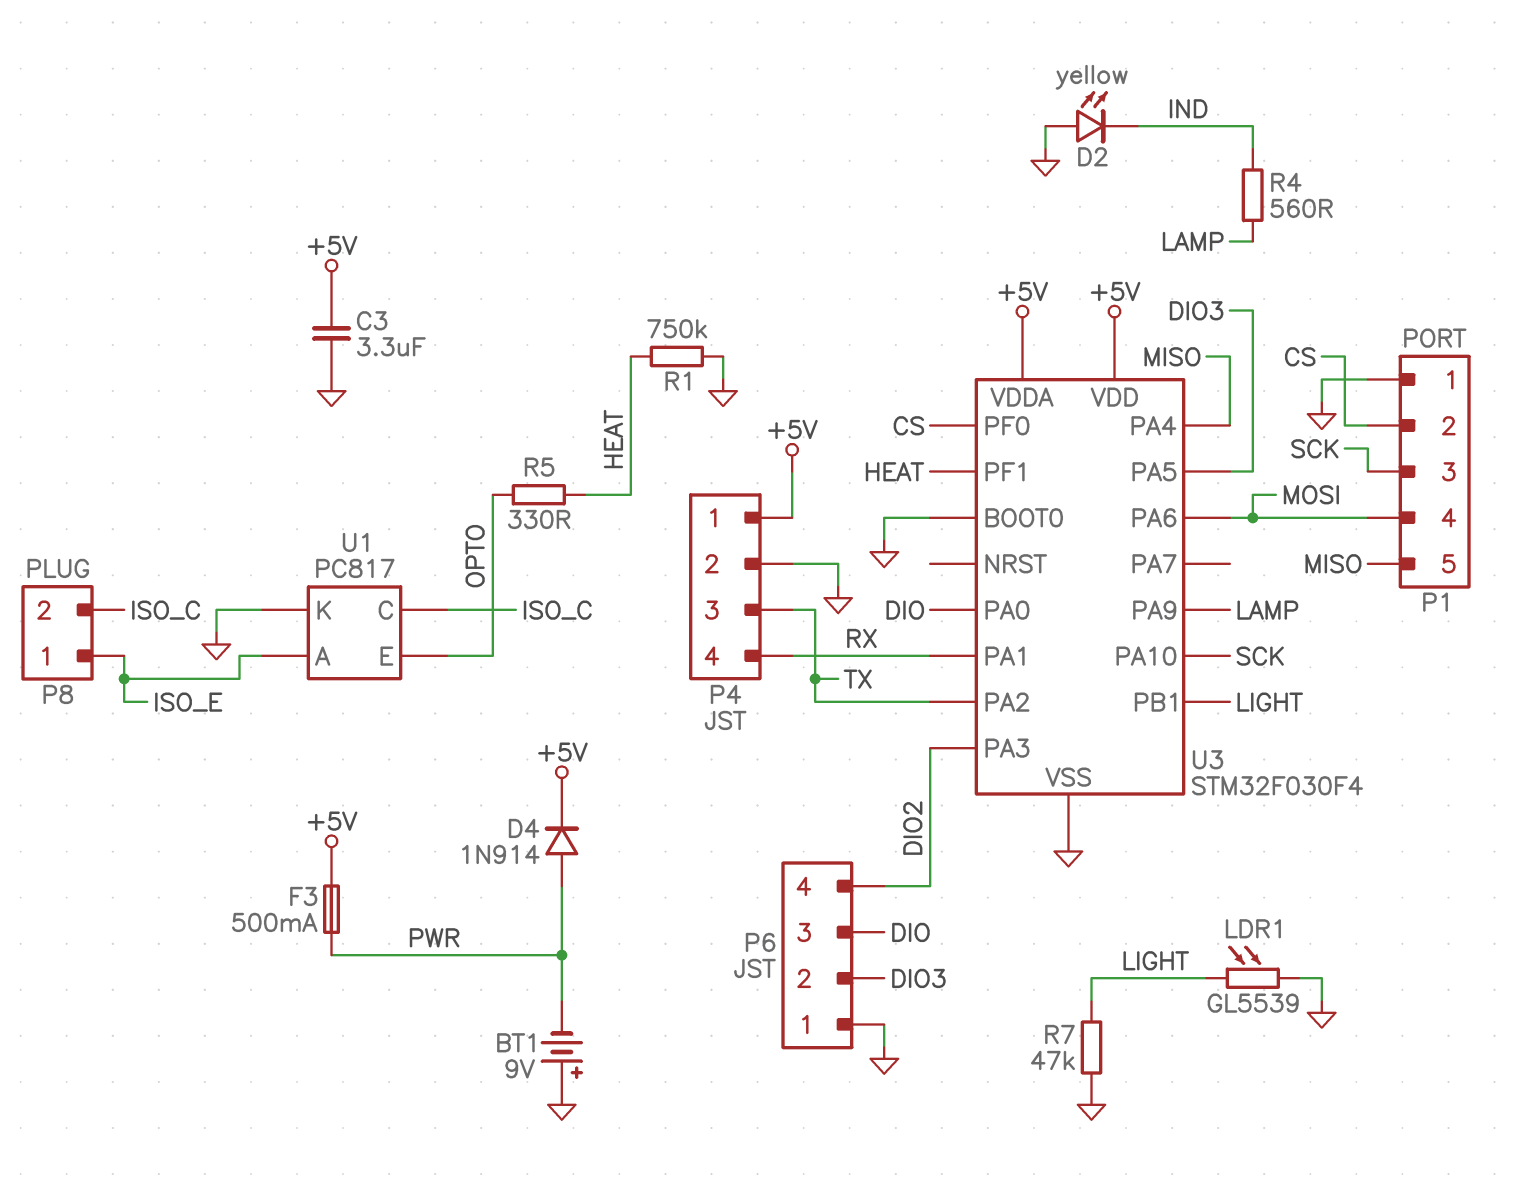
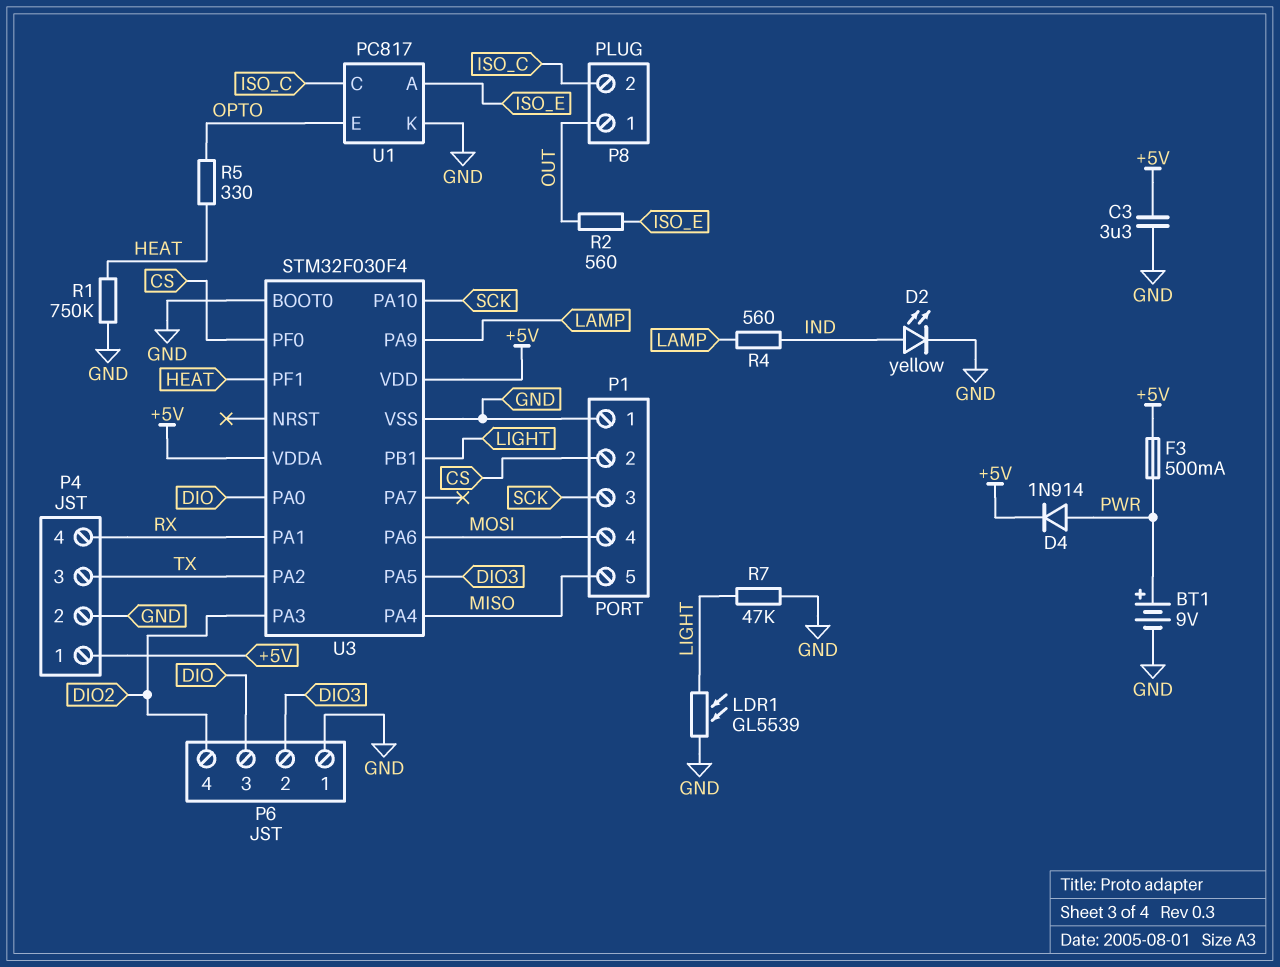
BT1: 9V (plus GND, minus PWR) -> 9V (plus PWR, minus GND)
D2: LED yellow (A GND, K IND) -> LED yellow (A IND, K GND)
P8 pin 1: ISO_E -> OUT
R2: none -> 560 (ISO_E, OUT)

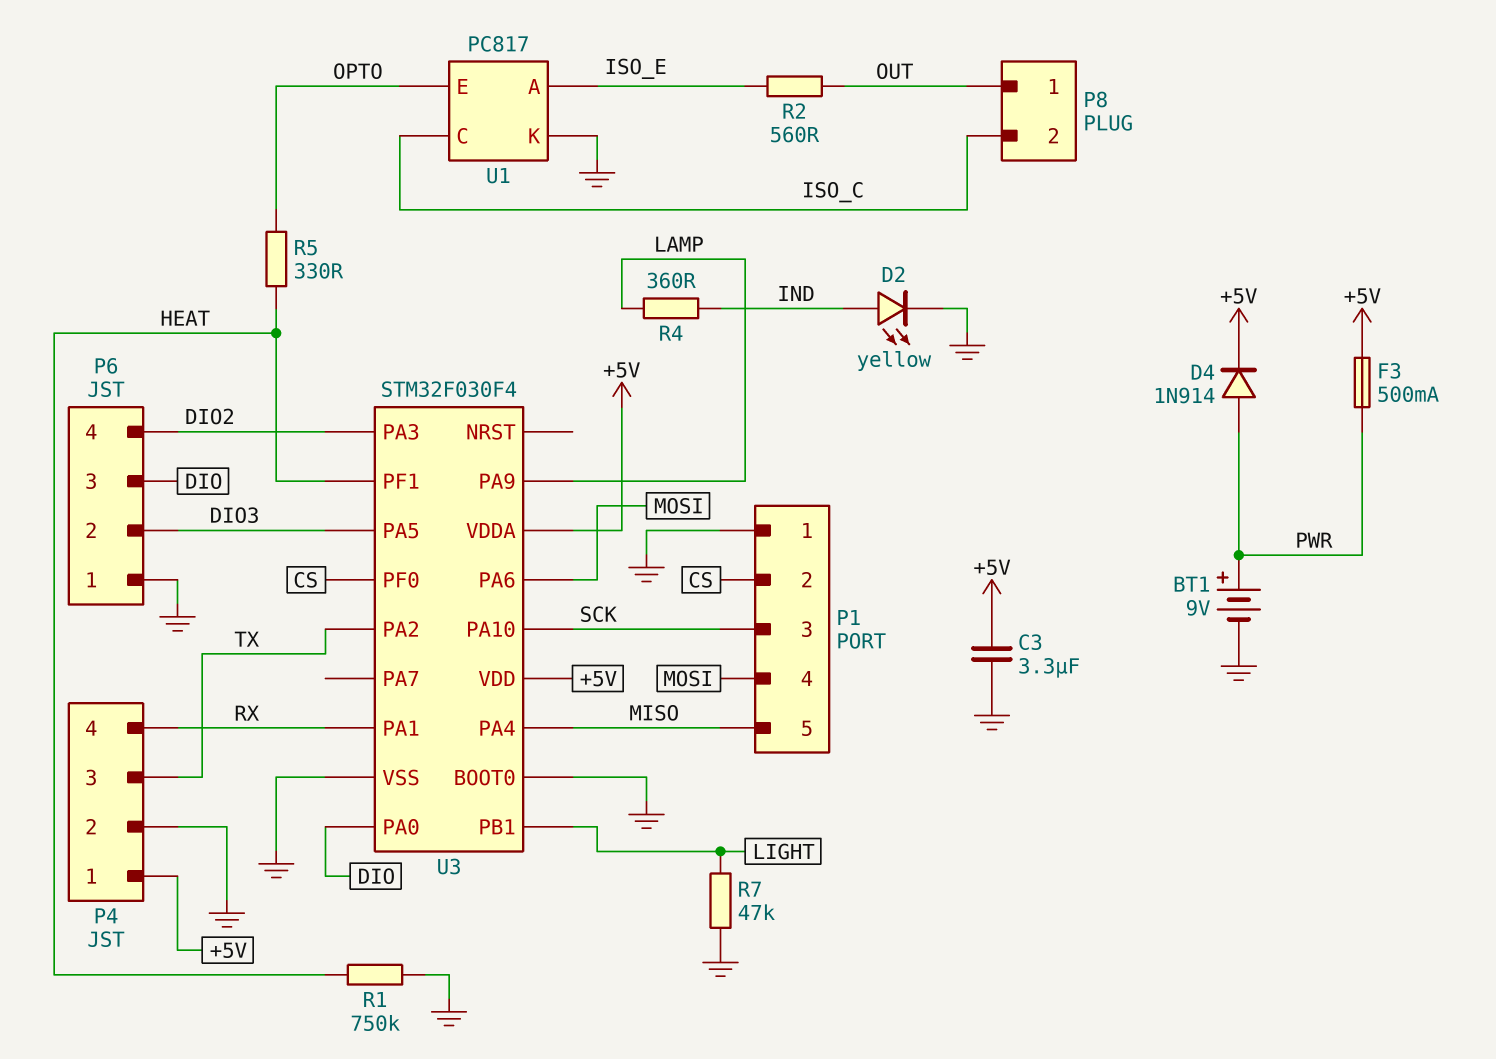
LDR1: GL5539 (GND, LIGHT) -> none
R4: 560 (IND, LAMP) -> 360 (IND, LAMP)

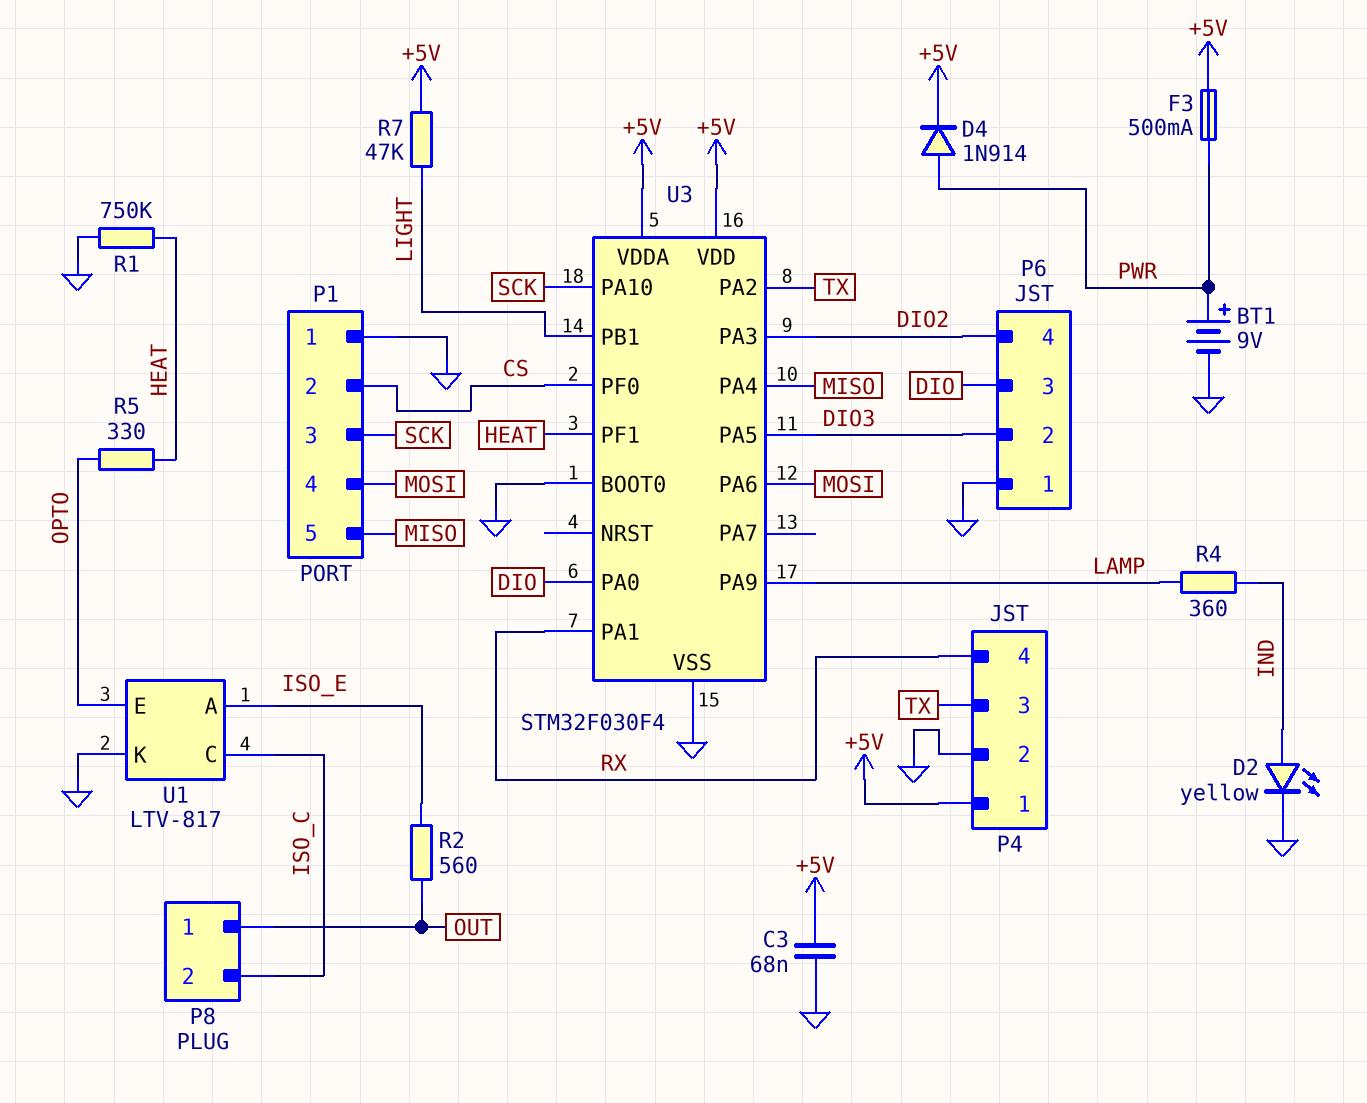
C3: 3.3uF (+5V, GND) -> 68nF (+5V, GND)
R7: 47k (GND, LIGHT) -> 47k (+5V, LIGHT)
U1: PC817 -> LTV-817

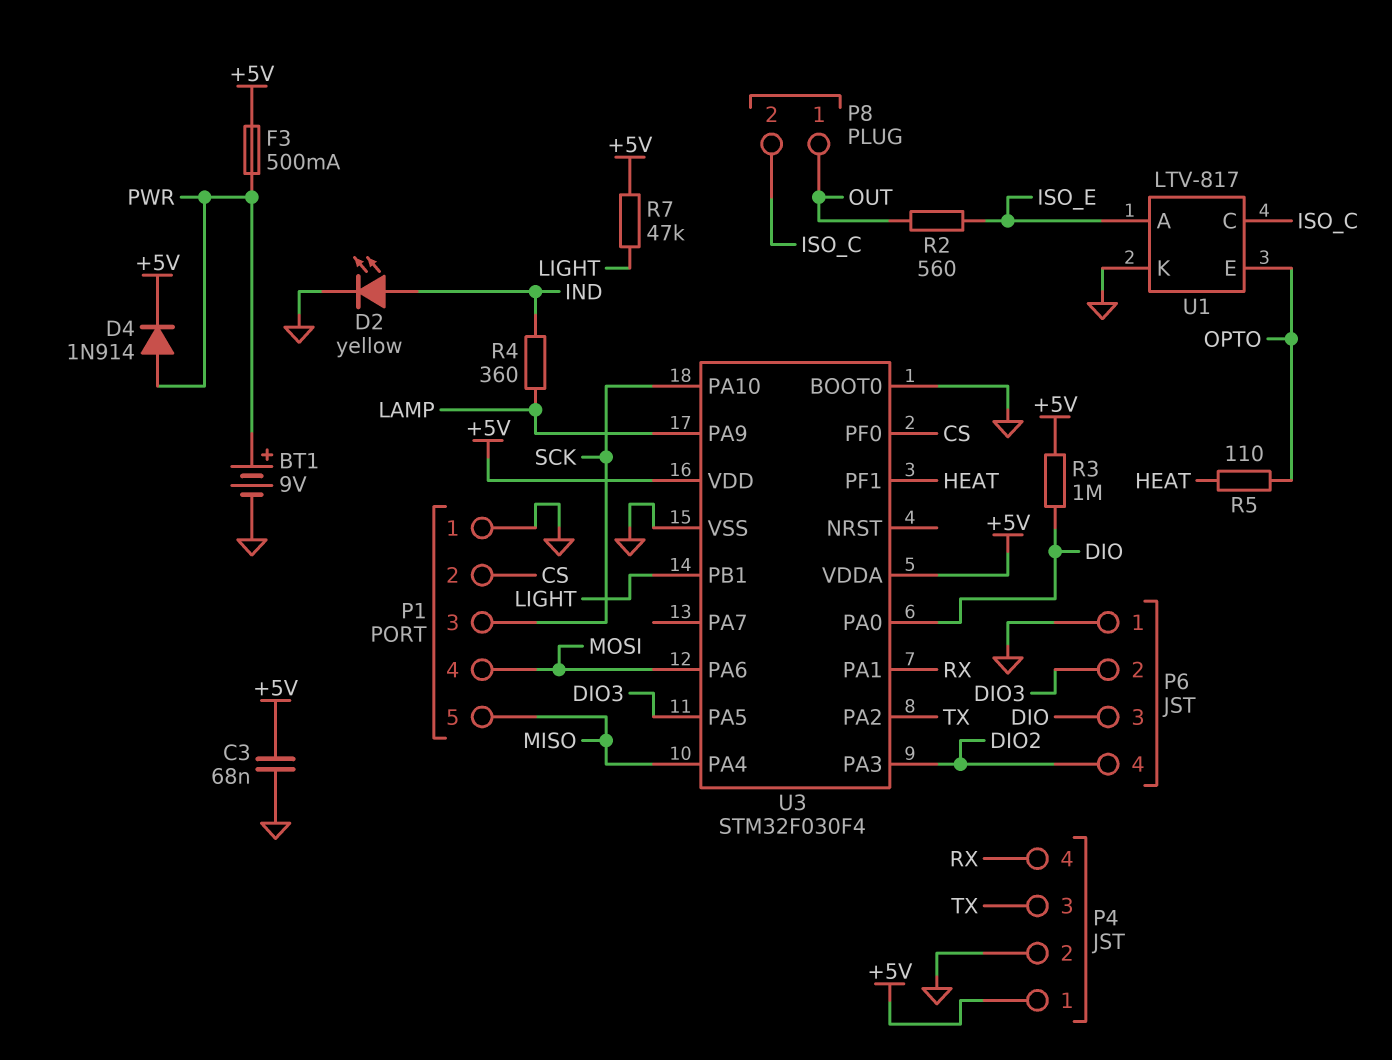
R1: 750k (GND, HEAT) -> none
R3: none -> 1M (+5V, DIO)
R5: 330 (HEAT, OPTO) -> 110 (HEAT, OPTO)

